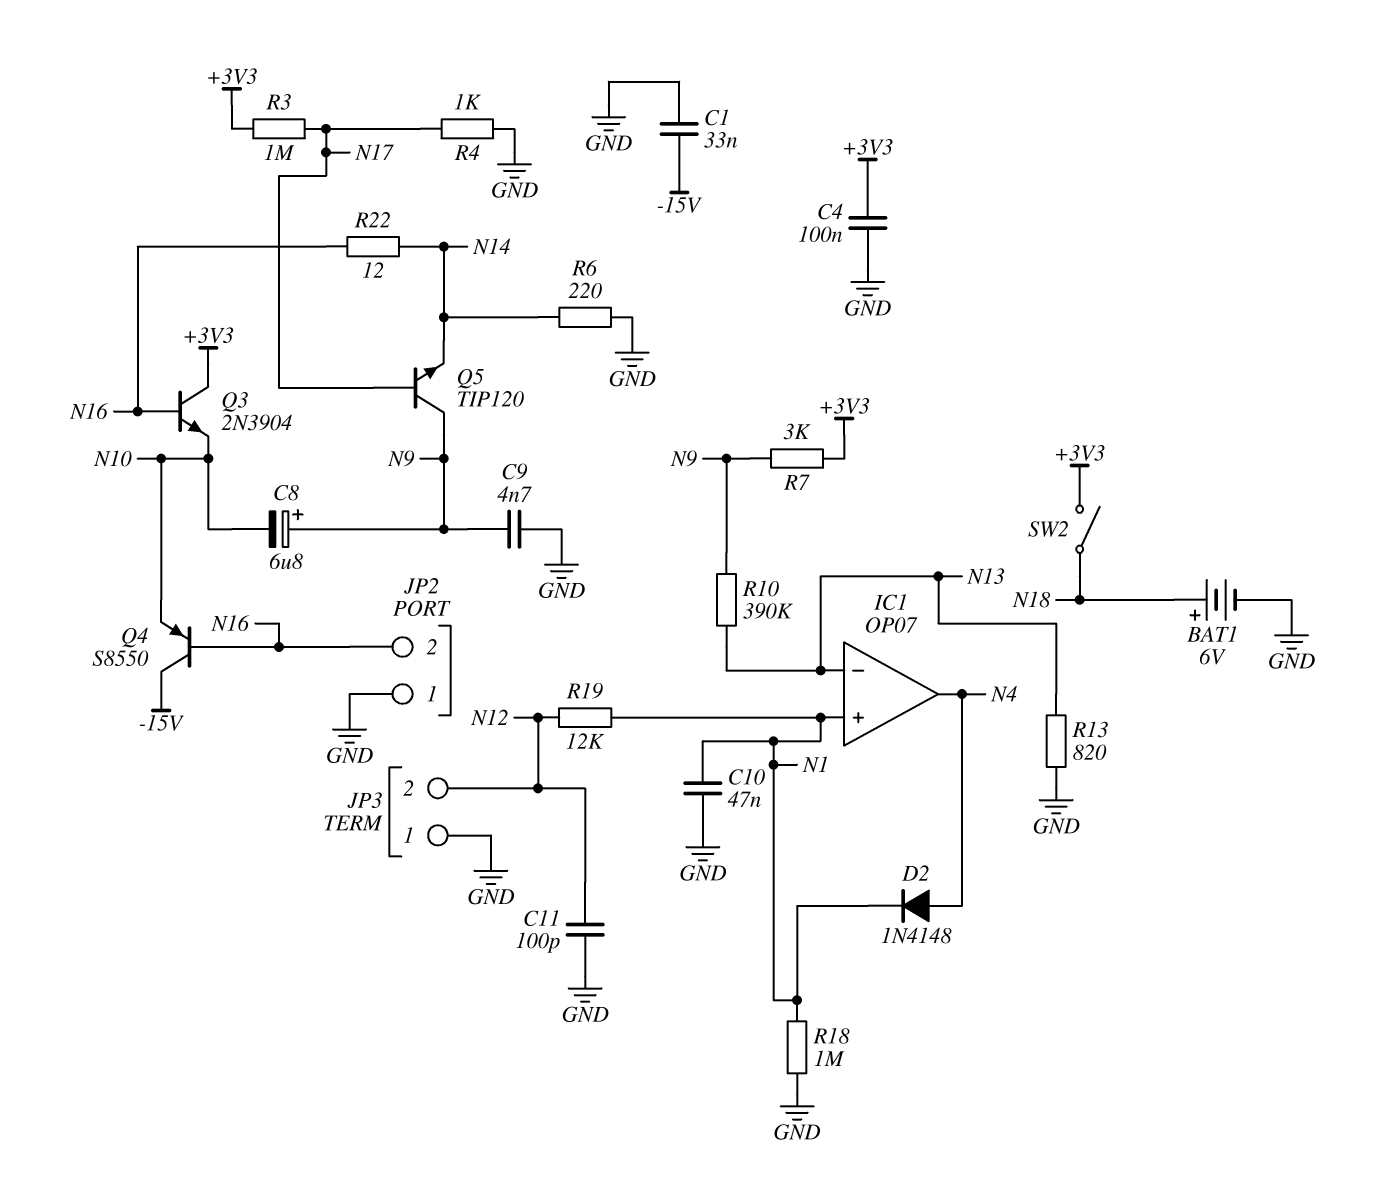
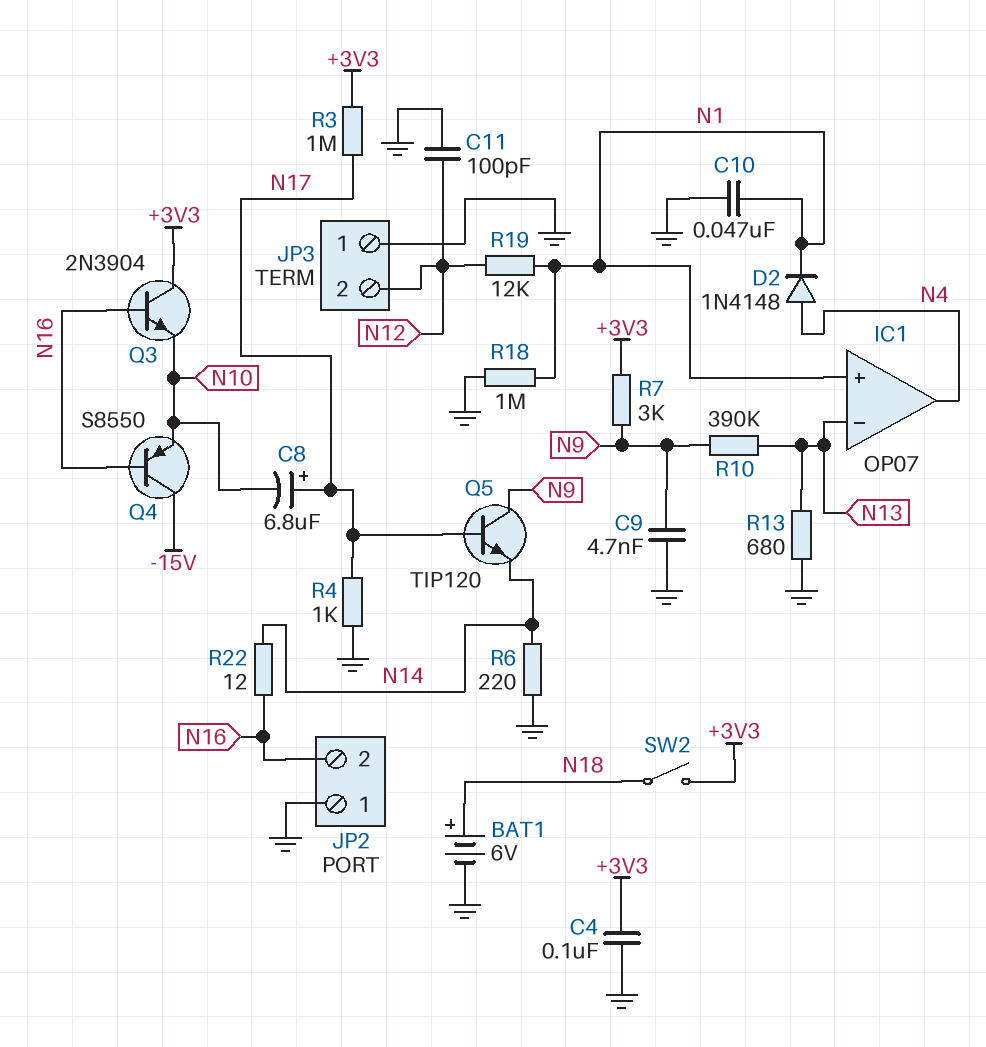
C1: 33nF (-15V, GND) -> none
C8: 6.8uF (plus N9, minus N10) -> 6.8uF (plus N17, minus N10)
R13: 820 (GND, N13) -> 680 (GND, N13)

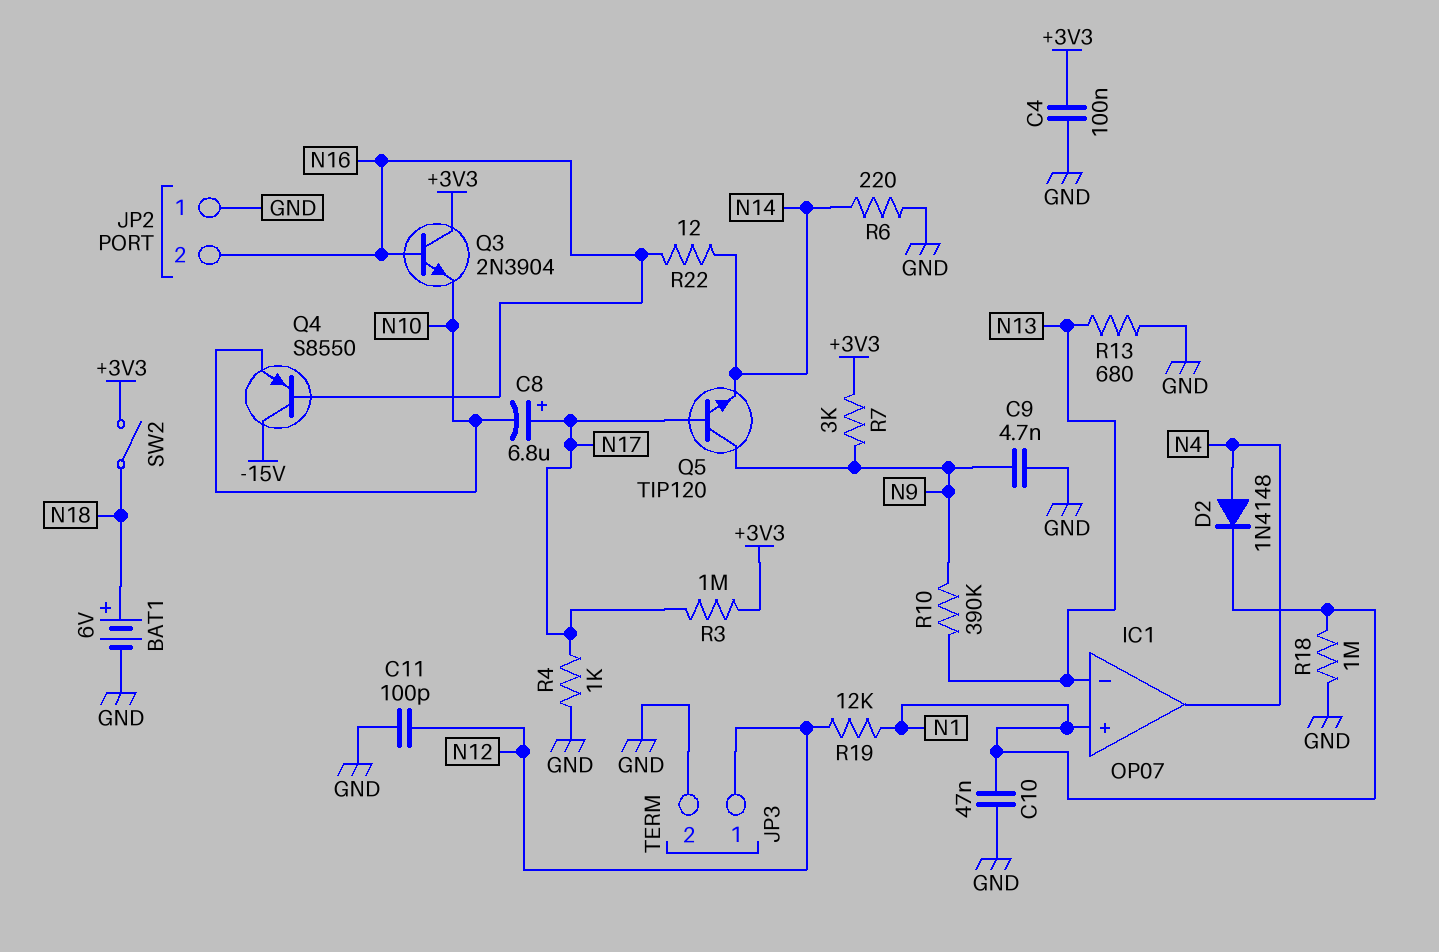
JP3 pin 1: GND -> N12
JP3 pin 2: N12 -> GND

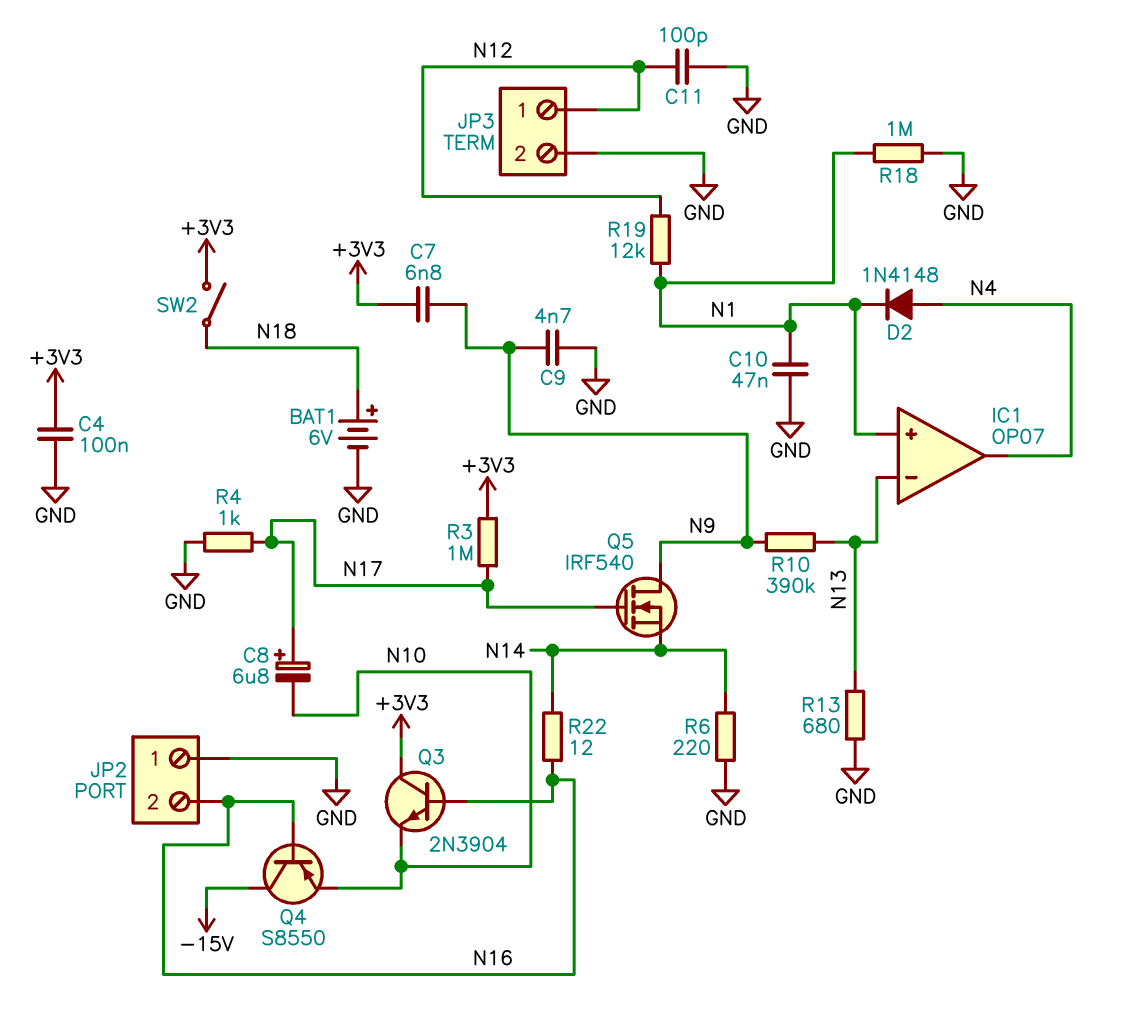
C7: none -> 6.8nF (+3V3, N9)
Q5: NPN TIP120 (B N17, C N9, E N14) -> NMOS IRF540 (G N17, D N9, S N14)
R7: 3k (+3V3, N9) -> none

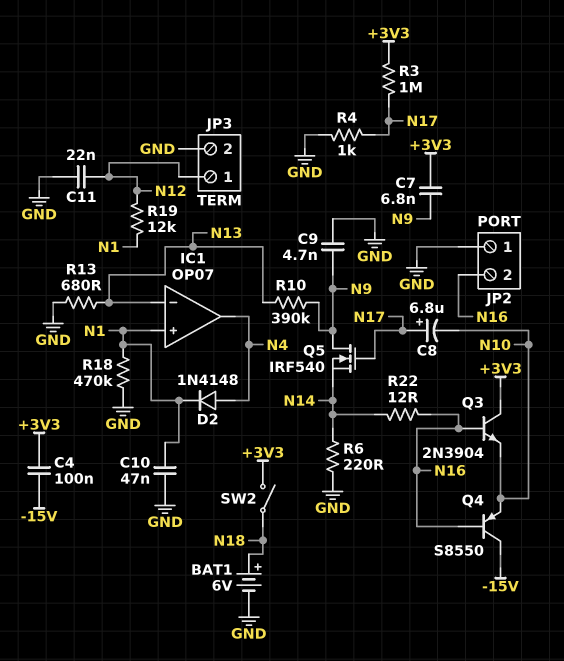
C4: 100nF (+3V3, GND) -> 100nF (+3V3, -15V)
C11: 100pF (GND, N12) -> 22nF (GND, N12)
R18: 1M (GND, N1) -> 470k (GND, N1)

